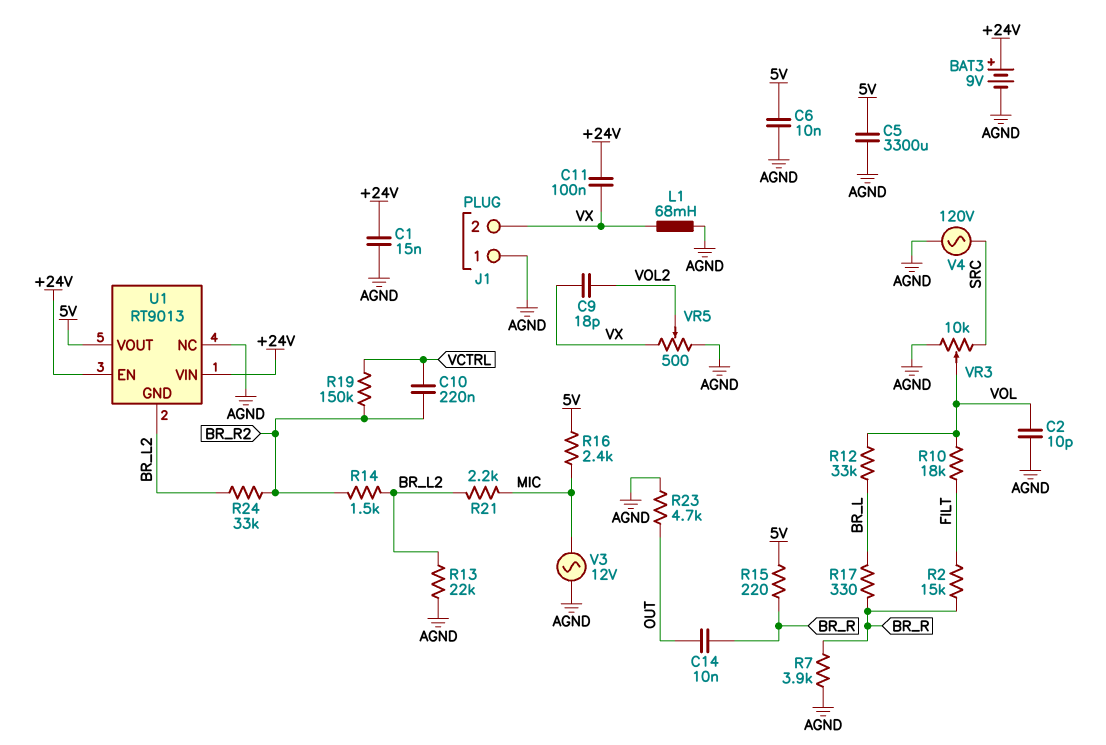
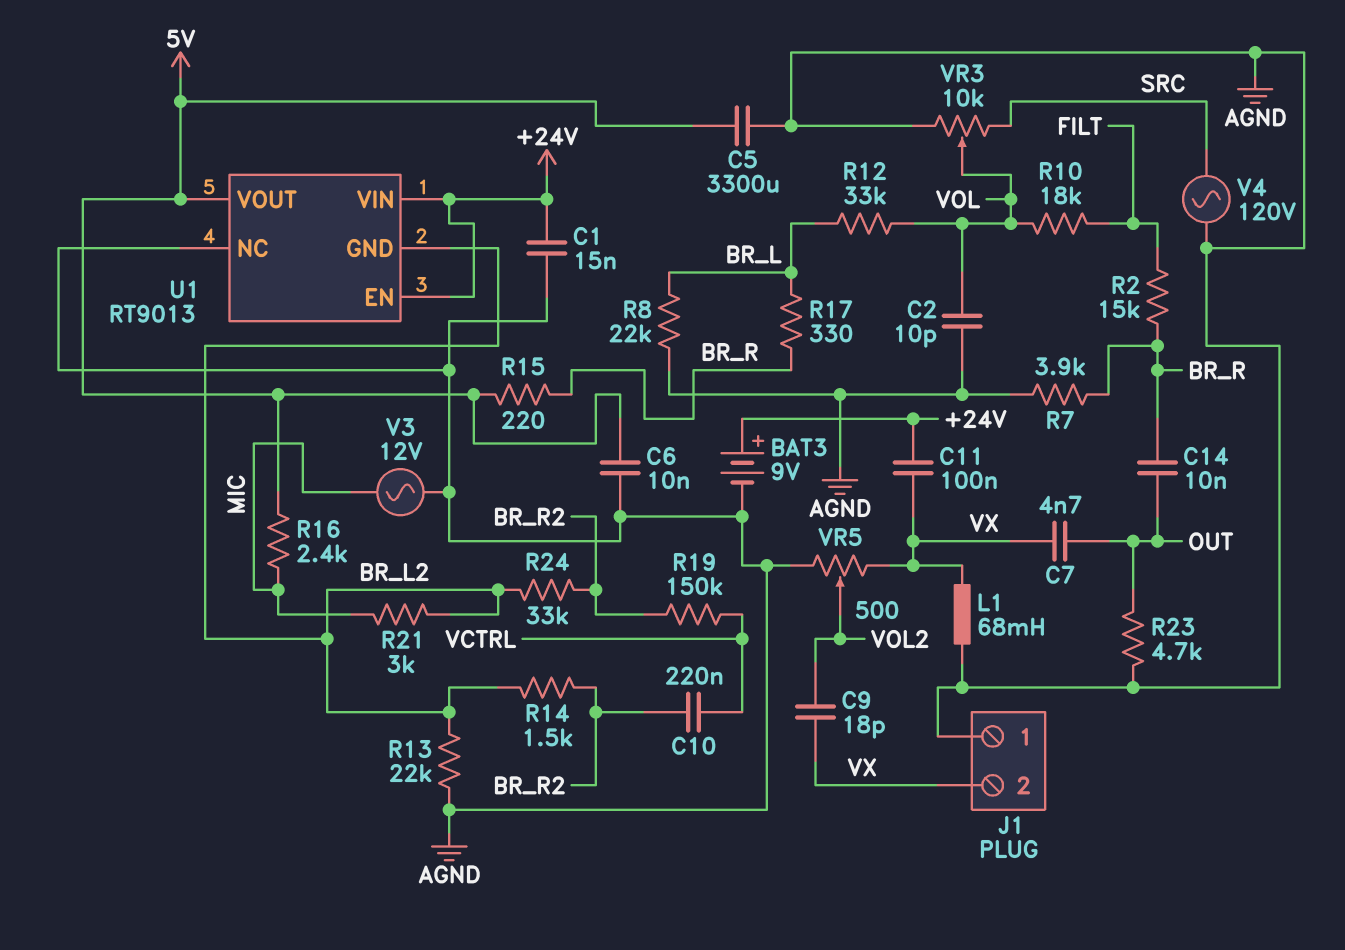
C7: none -> 4.7nF (OUT, VX)
R8: none -> 22k (AGND, BR_L)
R21: 2.2k (BR_L2, MIC) -> 3k (BR_L2, MIC)

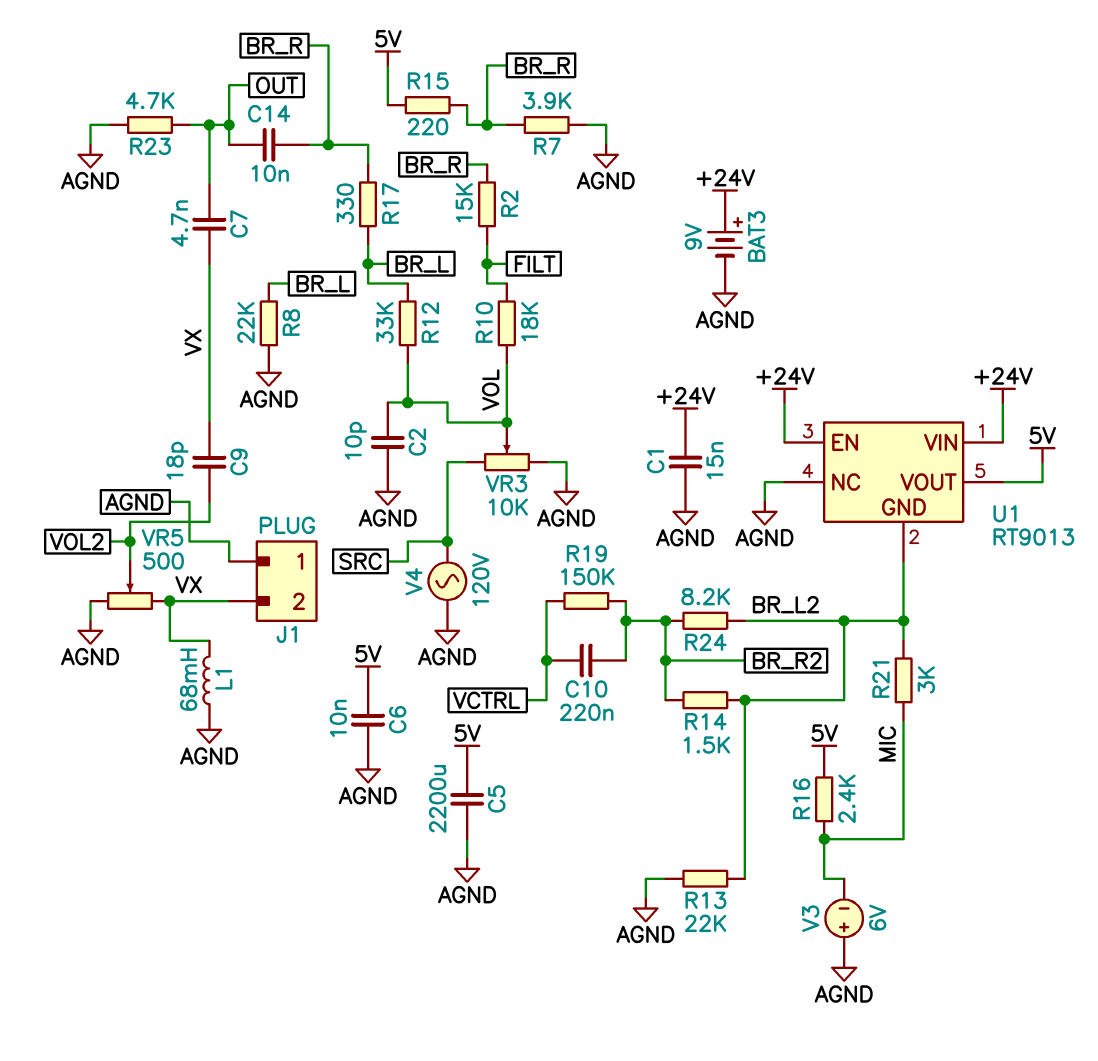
C5: 3300uF (5V, AGND) -> 2200uF (5V, AGND)
C11: 100nF (+24V, VX) -> none
R24: 33k (BR_L2, BR_R2) -> 8.2k (BR_L2, BR_R2)
V3: AC 12V (AGND, MIC) -> 6V (plus AGND, minus MIC)

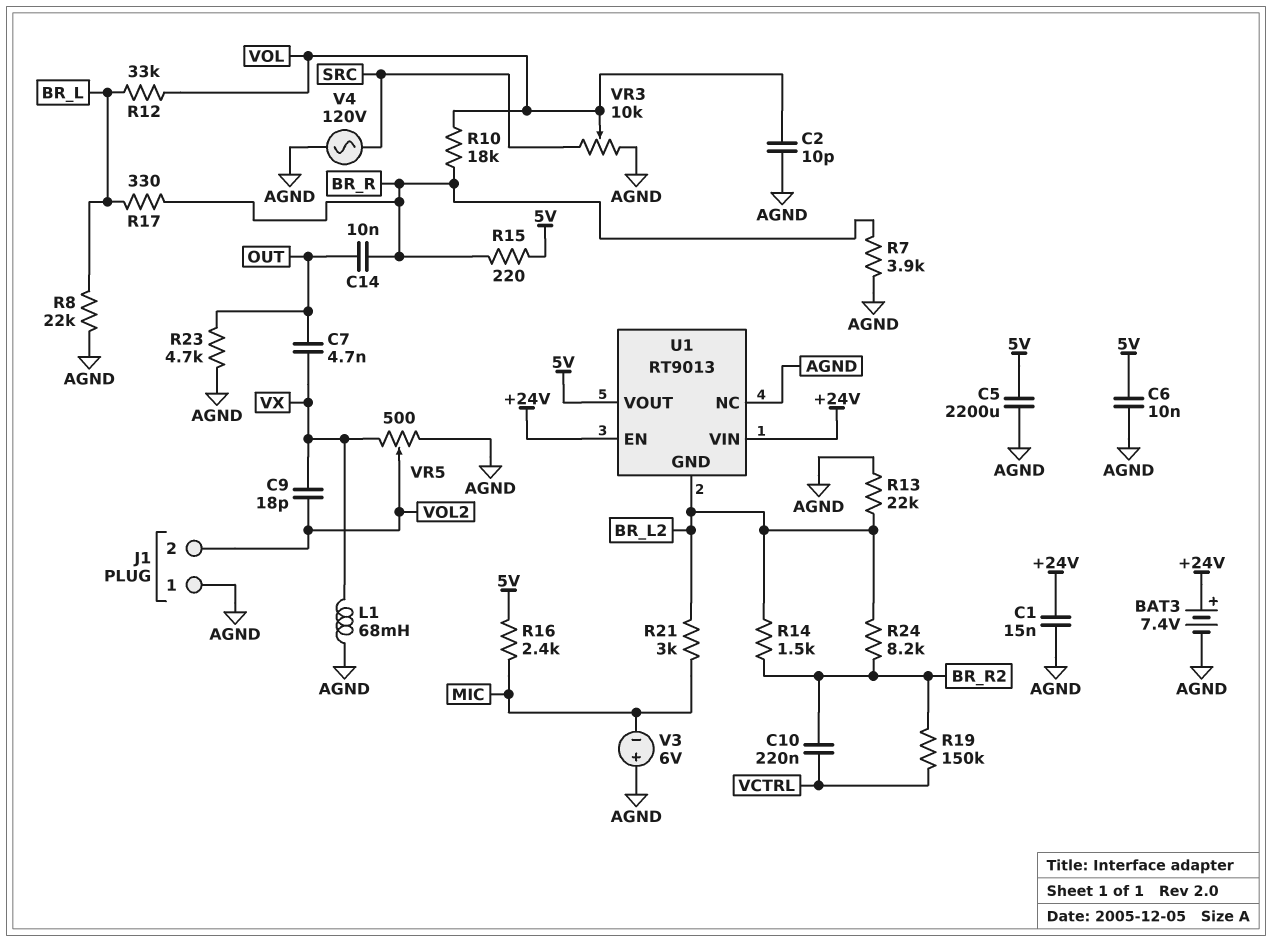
BAT3: 9V (plus +24V, minus AGND) -> 7.4V (plus +24V, minus AGND)
J1 pin 2: VX -> VOL2
R2: 15k (BR_R, FILT) -> none
R10: 18k (FILT, VOL) -> 18k (BR_R, VOL)

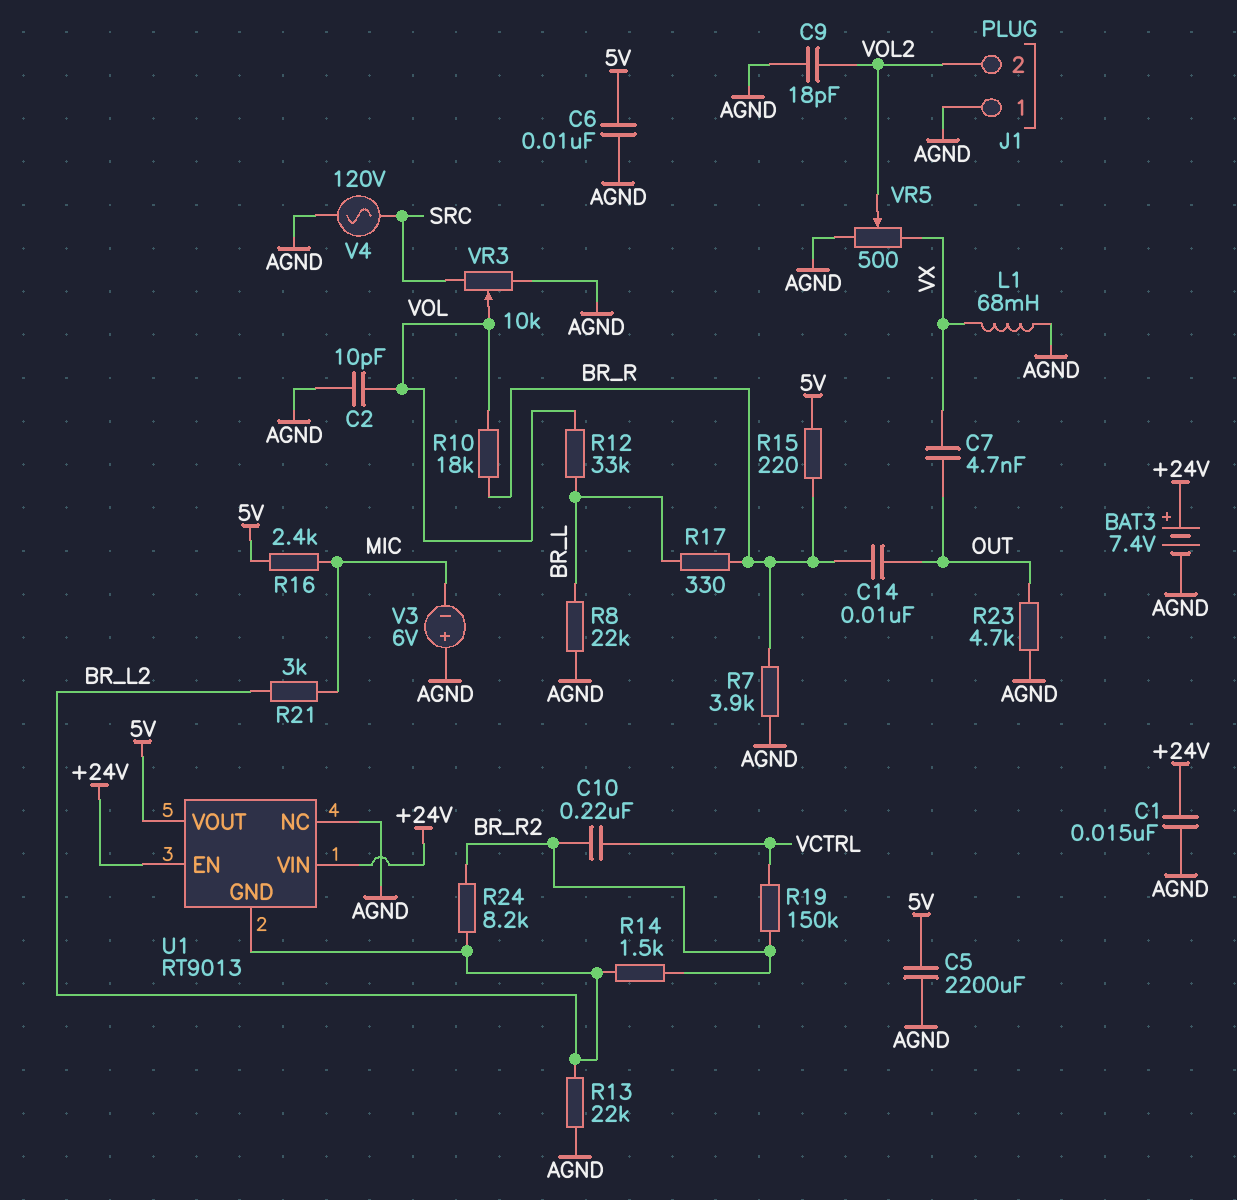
C9: 18pF (VOL2, VX) -> 18pF (AGND, VOL2)

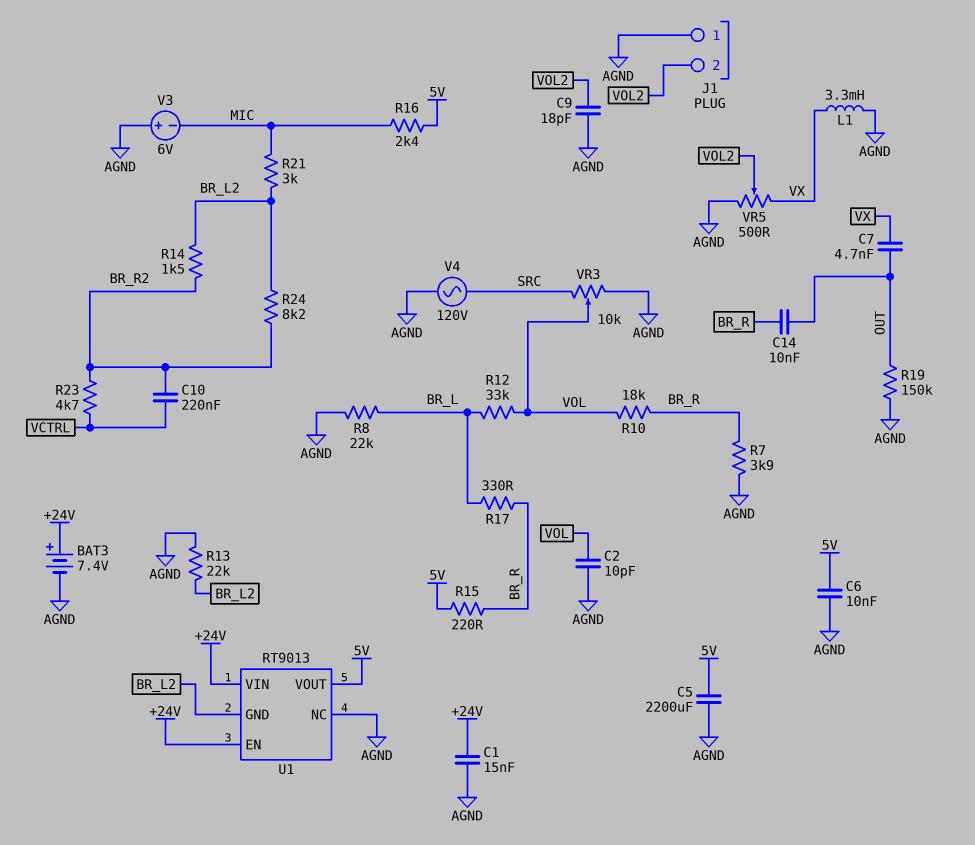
L1: 68mH (AGND, VX) -> 3.3mH (AGND, VX)
R19: 150k (BR_R2, VCTRL) -> 150k (AGND, OUT)
R23: 4.7k (AGND, OUT) -> 4.7k (BR_R2, VCTRL)

